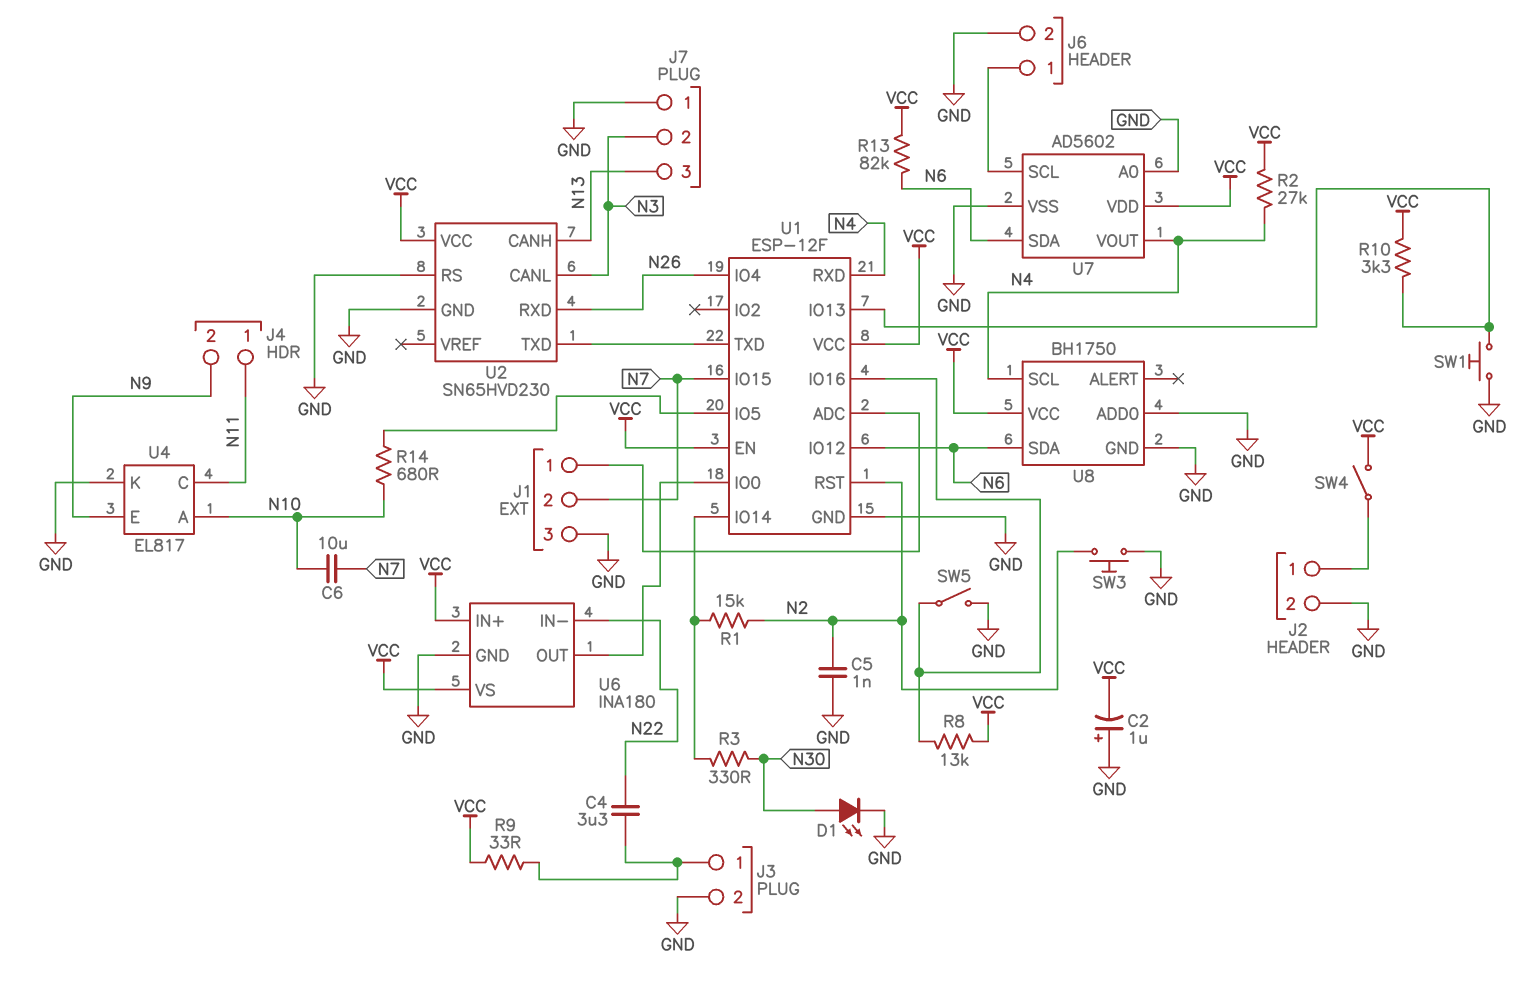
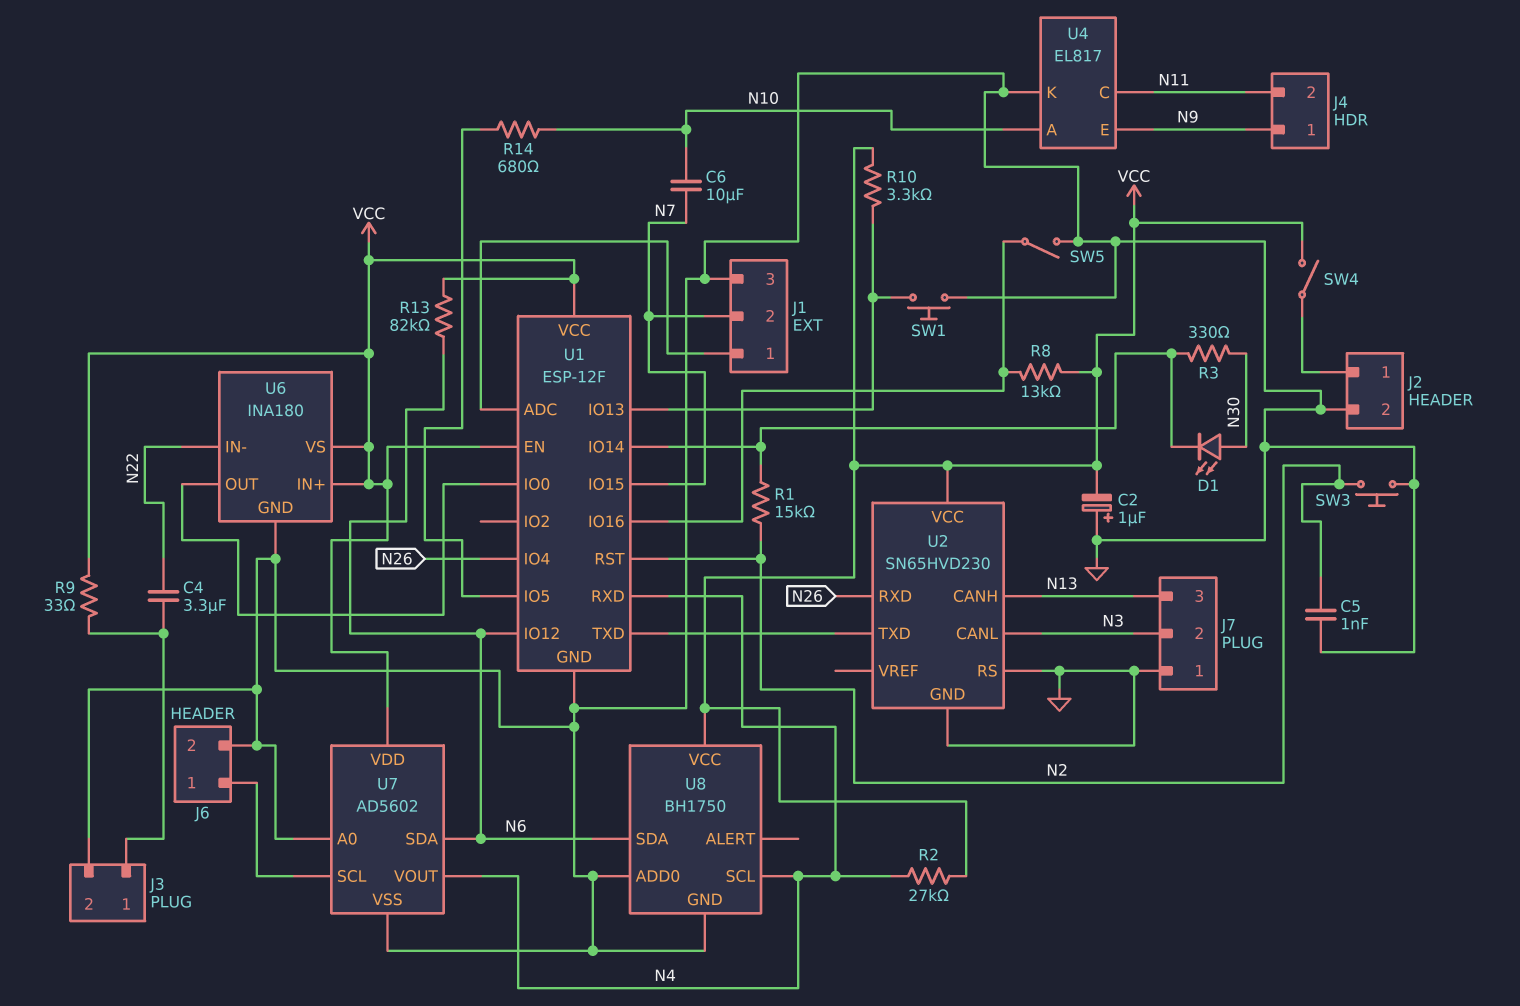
D1: LED (A N30, K GND) -> LED (A N30, K U1/IO14)
J4 pin 1: N11 -> N9
J4 pin 2: N9 -> N11

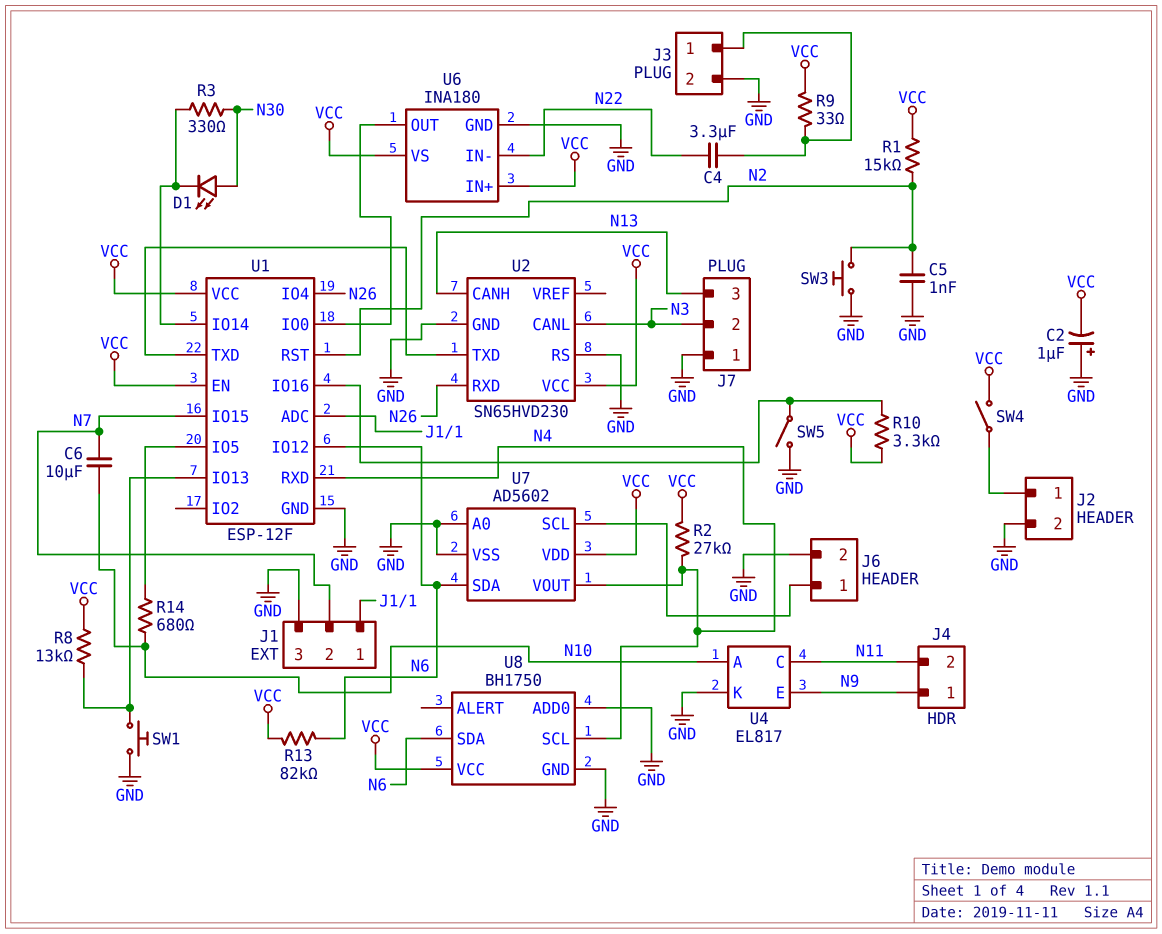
R1: 15k (N2, U1/IO14) -> 15k (N2, VCC)
R8: 13k (U1/IO16, VCC) -> 13k (U1/IO13, VCC)
R10: 3.3k (U1/IO13, VCC) -> 3.3k (U1/IO16, VCC)

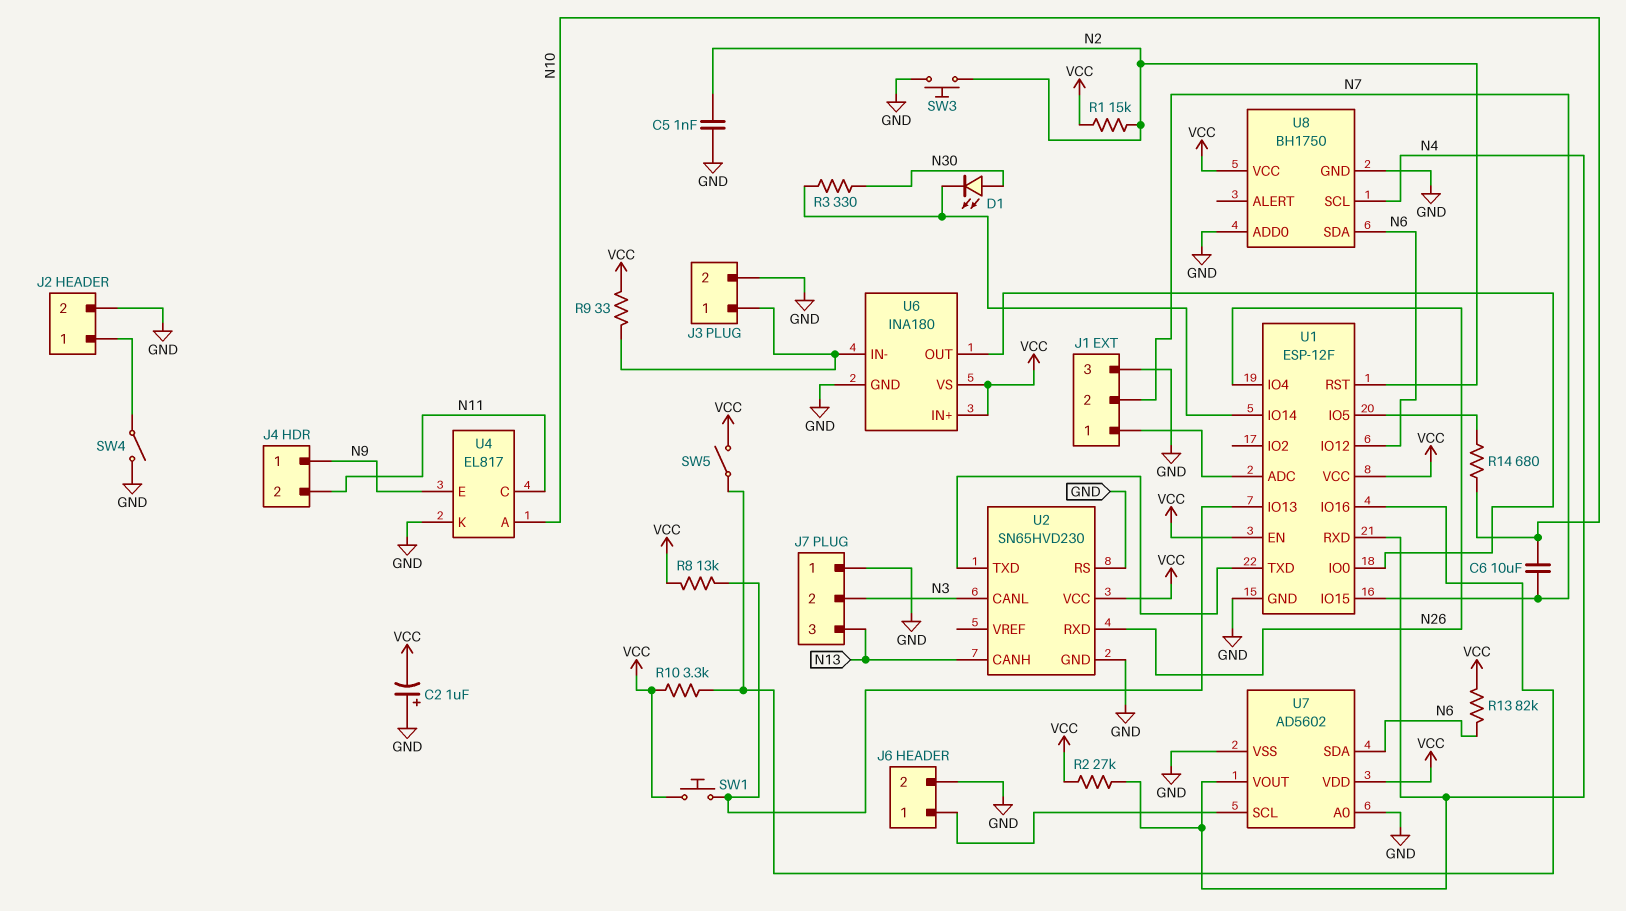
C4: 3.3uF (J3/1, N22) -> none
SW1: button (GND, U1/IO13) -> button (U1/IO13, VCC)
SW4: switch (J2/1, VCC) -> switch (GND, J2/1)
SW5: switch (GND, U1/IO16) -> switch (U1/IO16, VCC)
U6 pin IN-: N22 -> J3/1

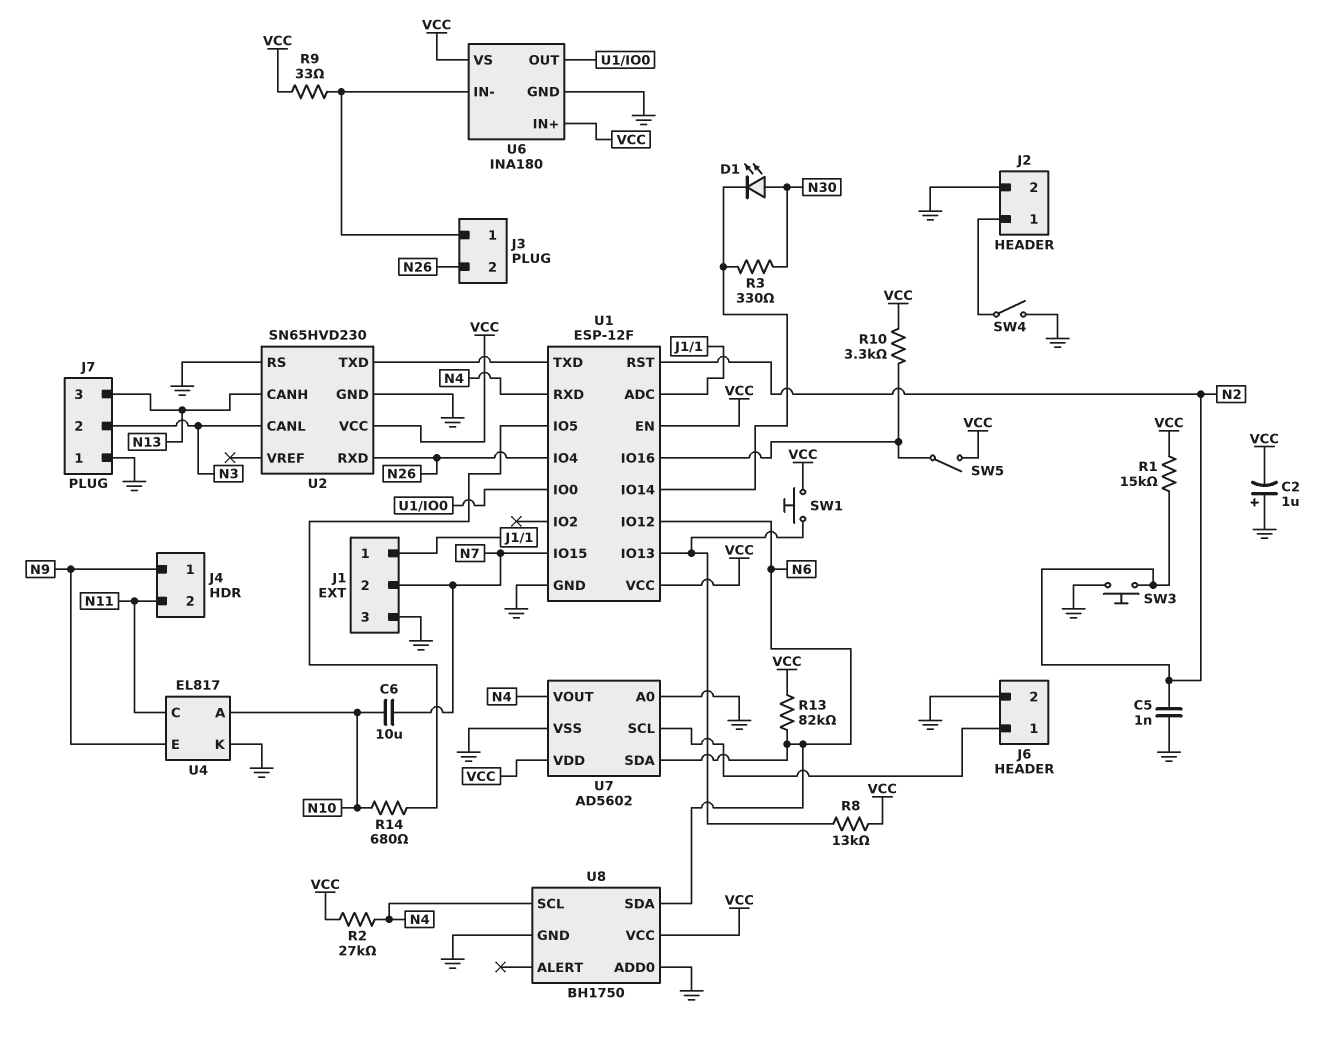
J3 pin 2: GND -> N26

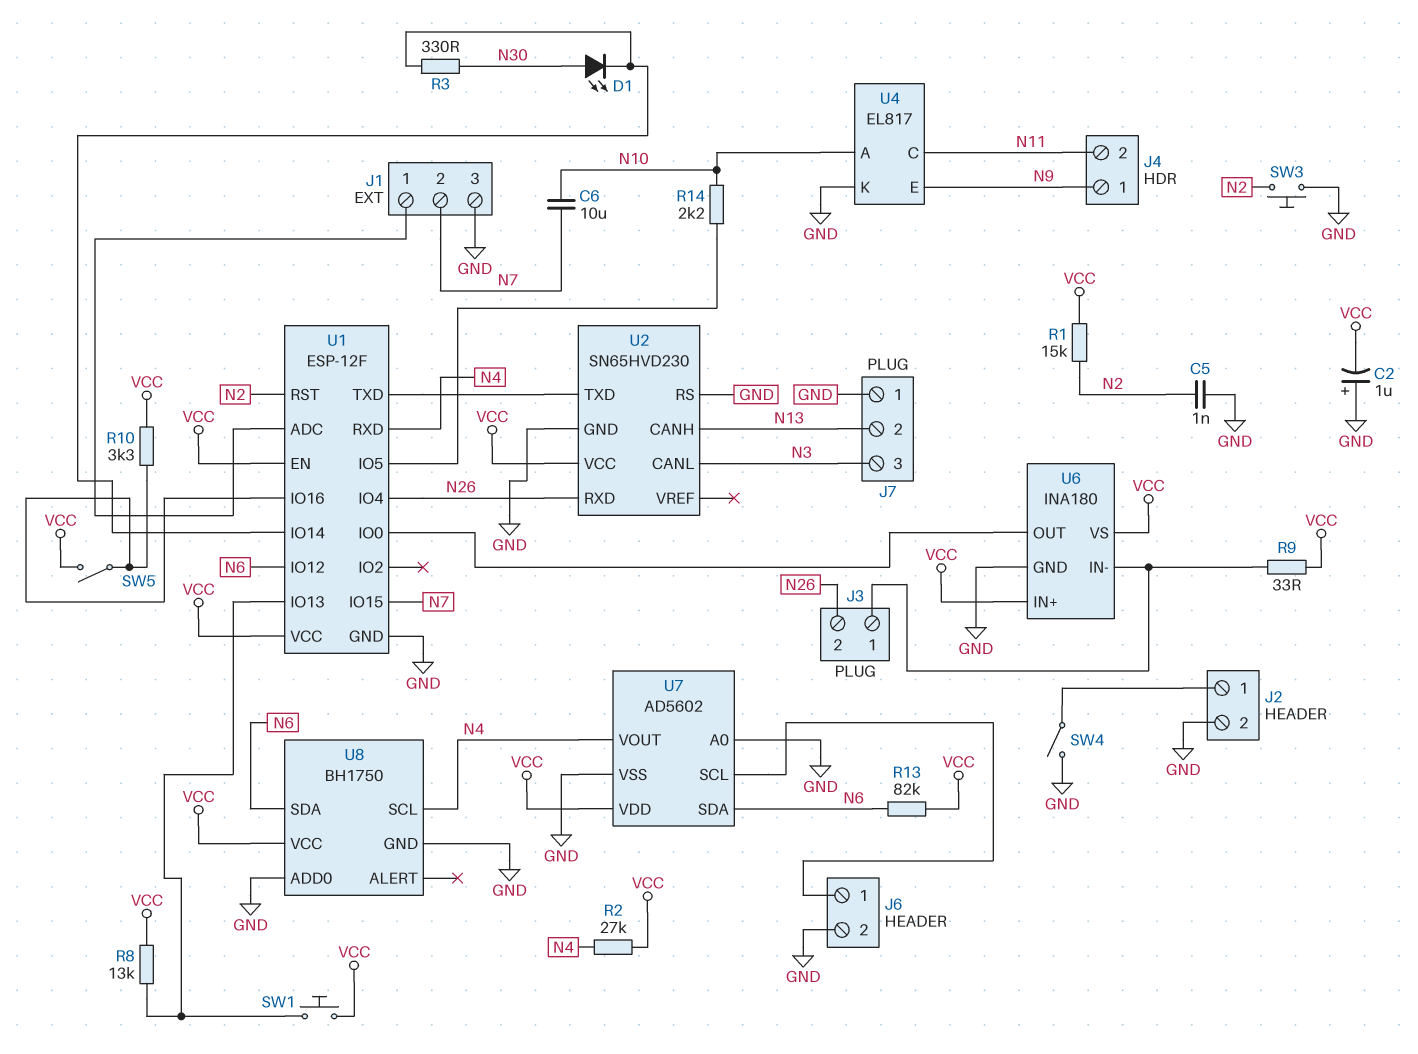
J7 pin 2: N3 -> N13
J7 pin 3: N13 -> N3
R14: 680 (N10, U1/IO5) -> 2.2k (N10, U1/IO5)

